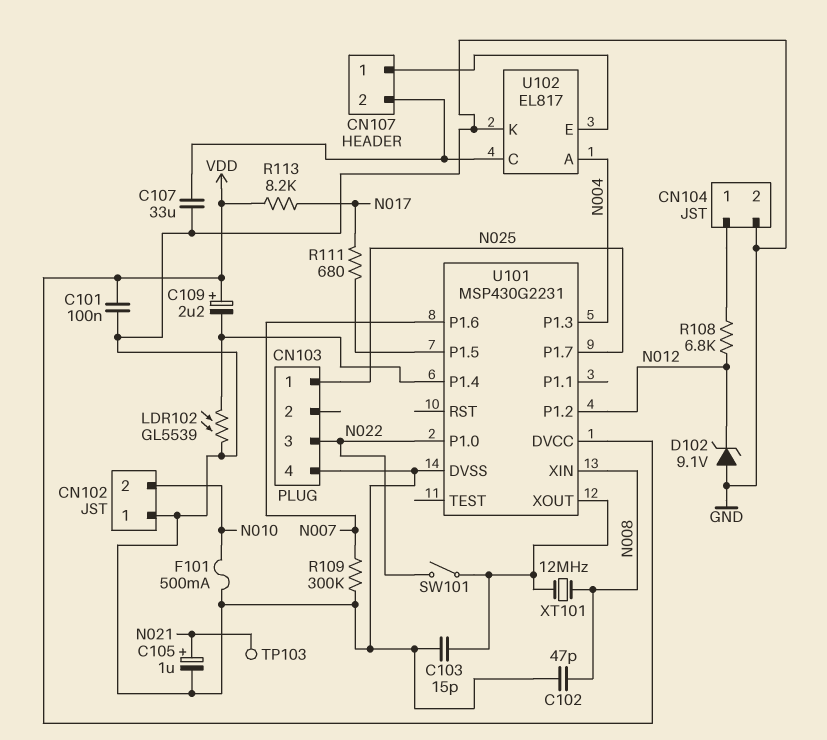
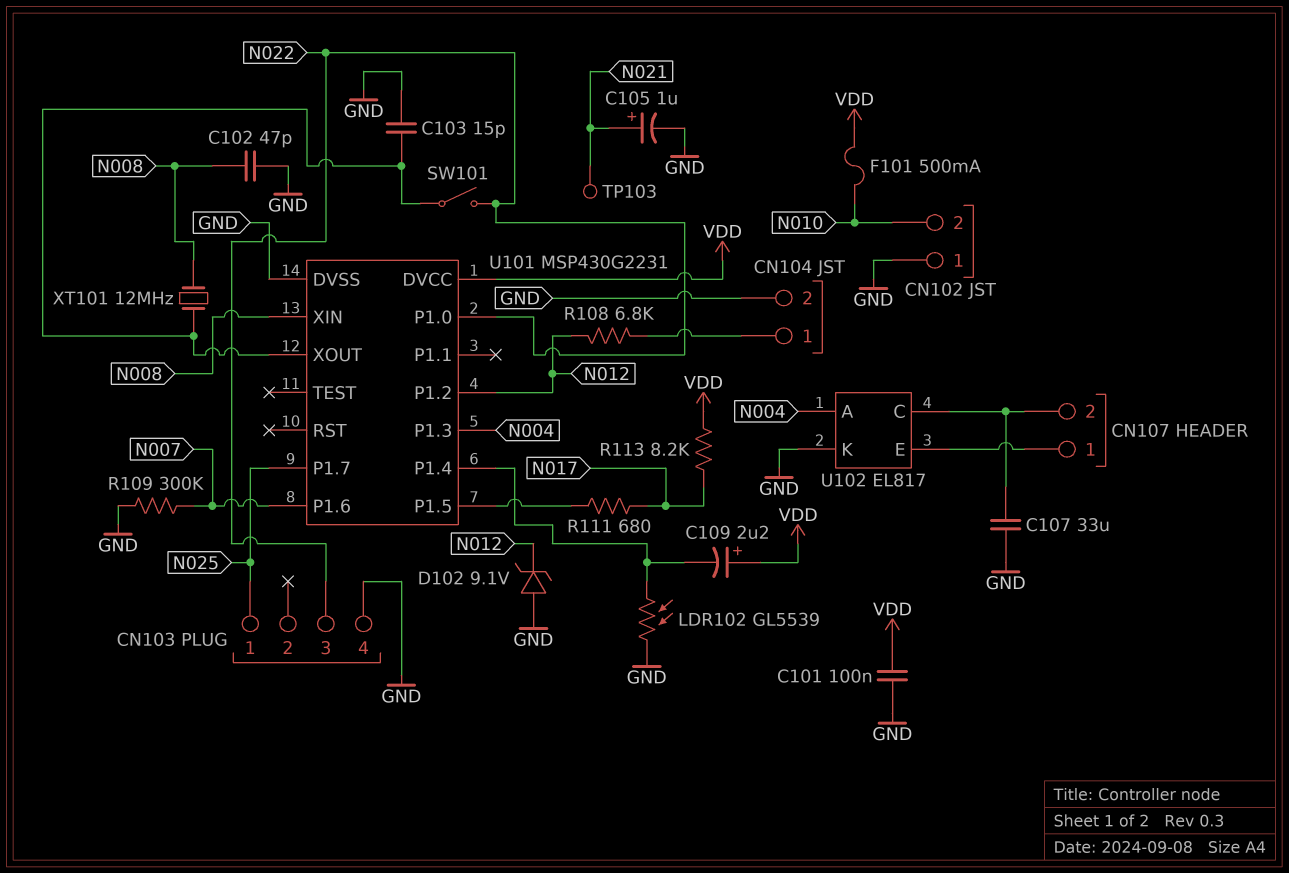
F101: 500mA (GND, N010) -> 500mA (N010, VDD)

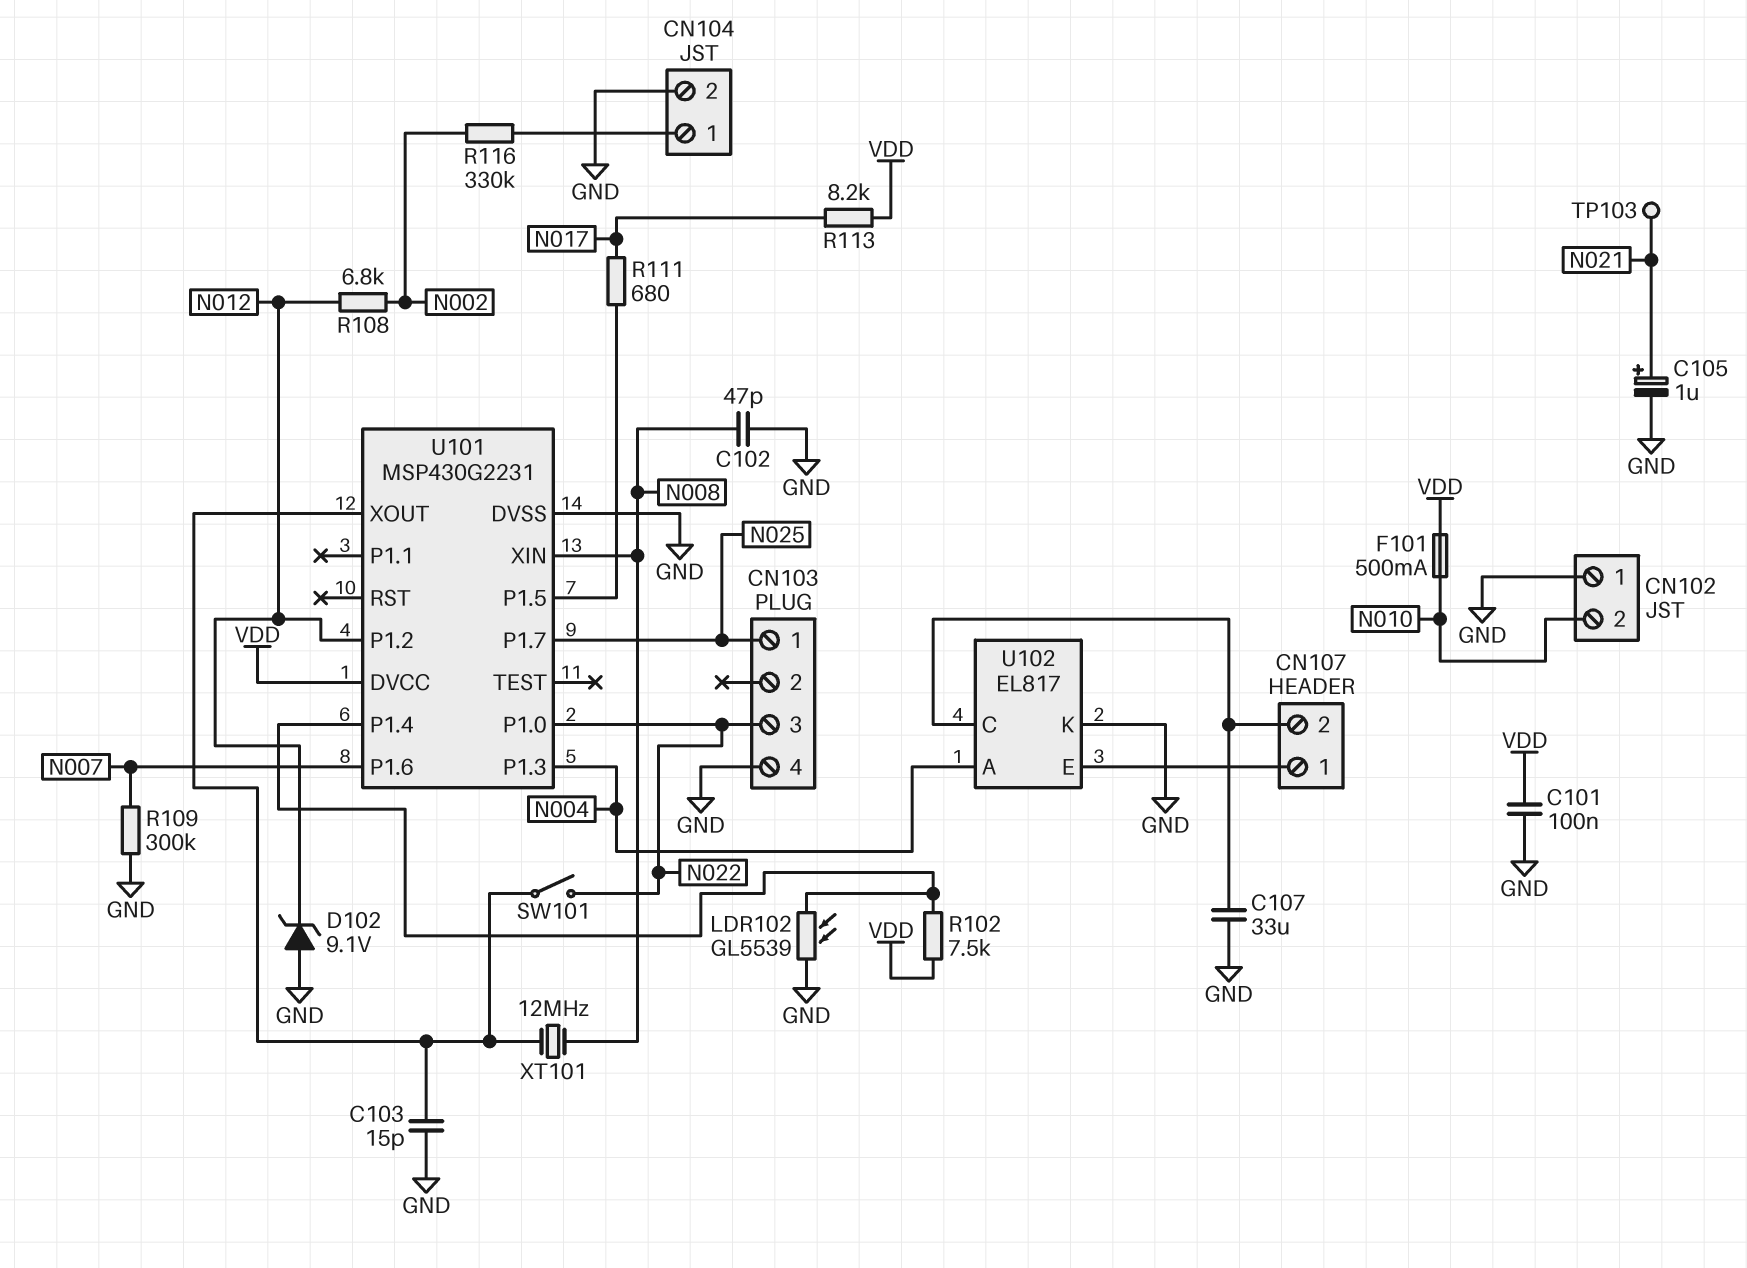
C109: 2.2uF (plus VDD, minus U101/P1.4) -> none
R102: none -> 7.5k (U101/P1.4, VDD)
R108: 6.8k (CN104/1, N012) -> 6.8k (N002, N012)
R116: none -> 330k (CN104/1, N002)

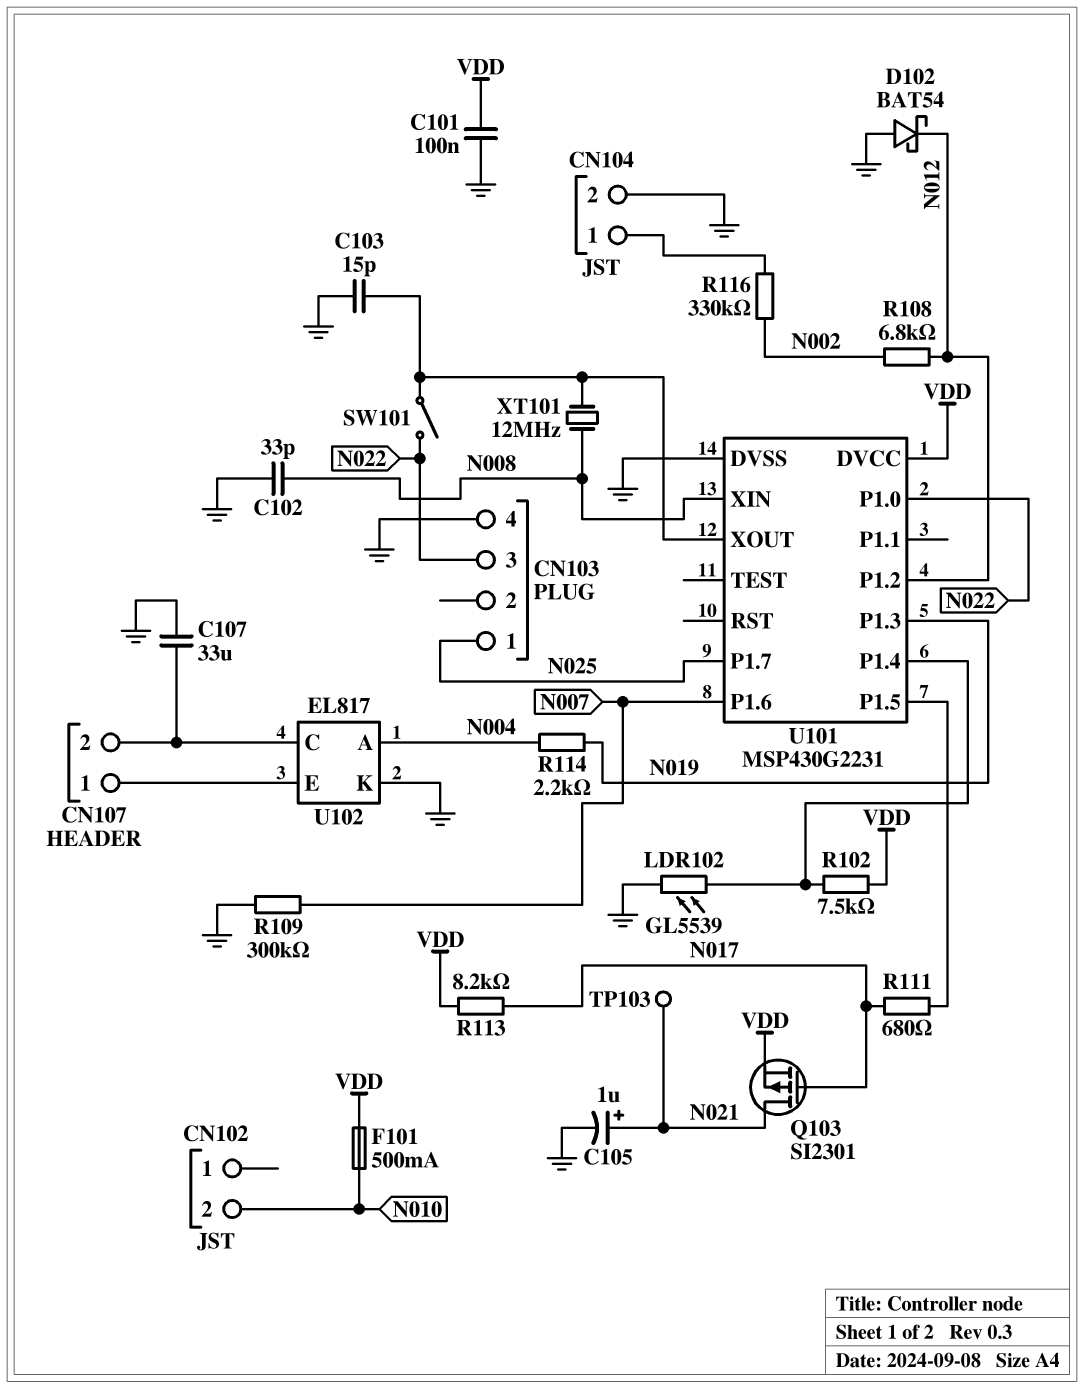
C102: 47pF (GND, N008) -> 33pF (GND, N008)
CN102 pin 1: GND -> none
D102: zener 9.1V (A GND, K N012) -> schottky BAT54 (A GND, K N012)
Q103: none -> PMOS SI2301 (G N017, D N021, S VDD)
R114: none -> 2.2k (N004, N019)
U101 pin P1.3: N004 -> N019

